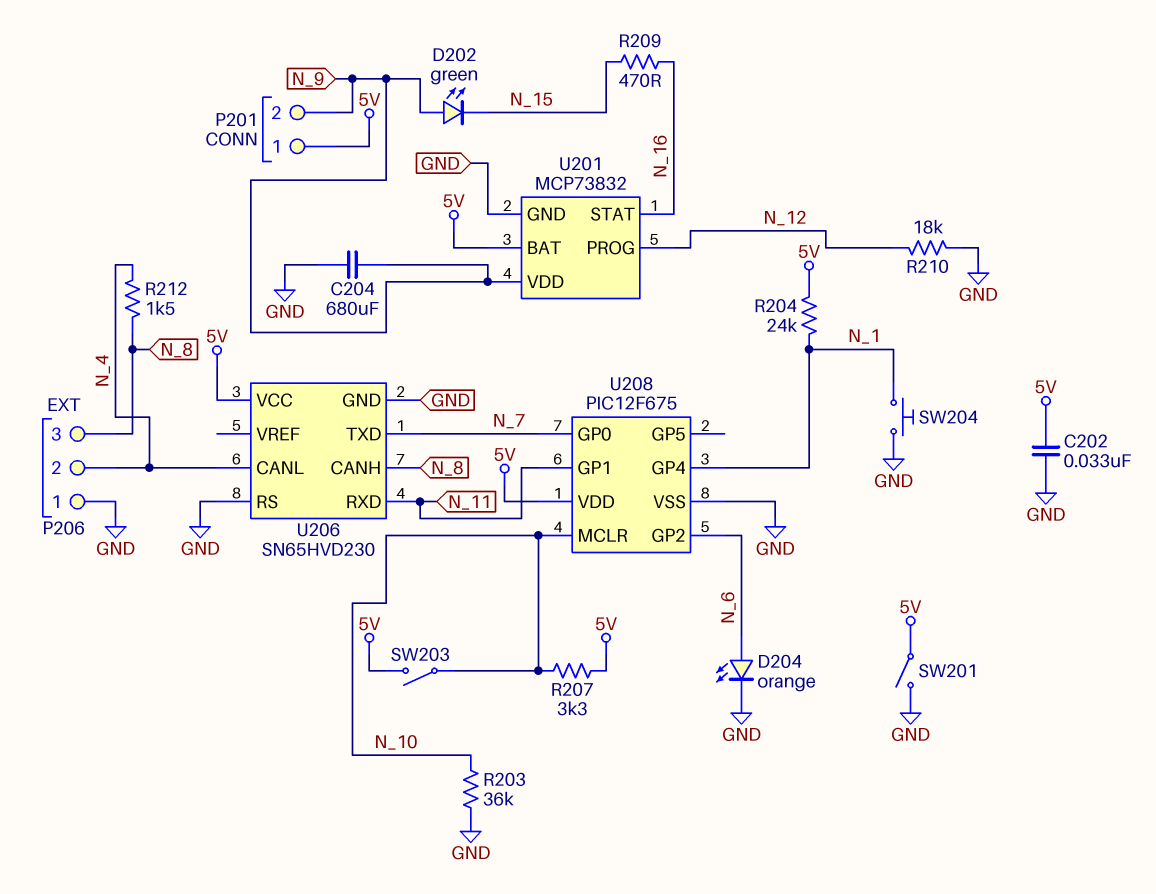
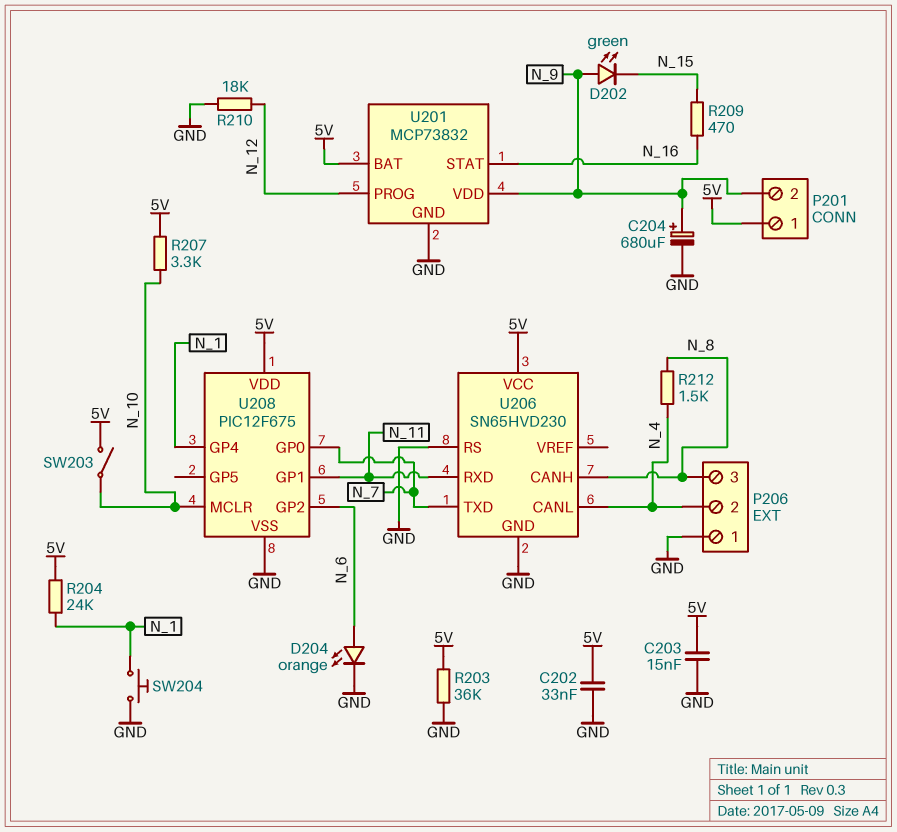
C203: none -> 15nF (5V, GND)
C204: 680uF (GND, N_9) -> 680uF (plus N_9, minus GND)
R203: 36k (GND, N_10) -> 36k (5V, GND)
SW201: switch (5V, GND) -> none

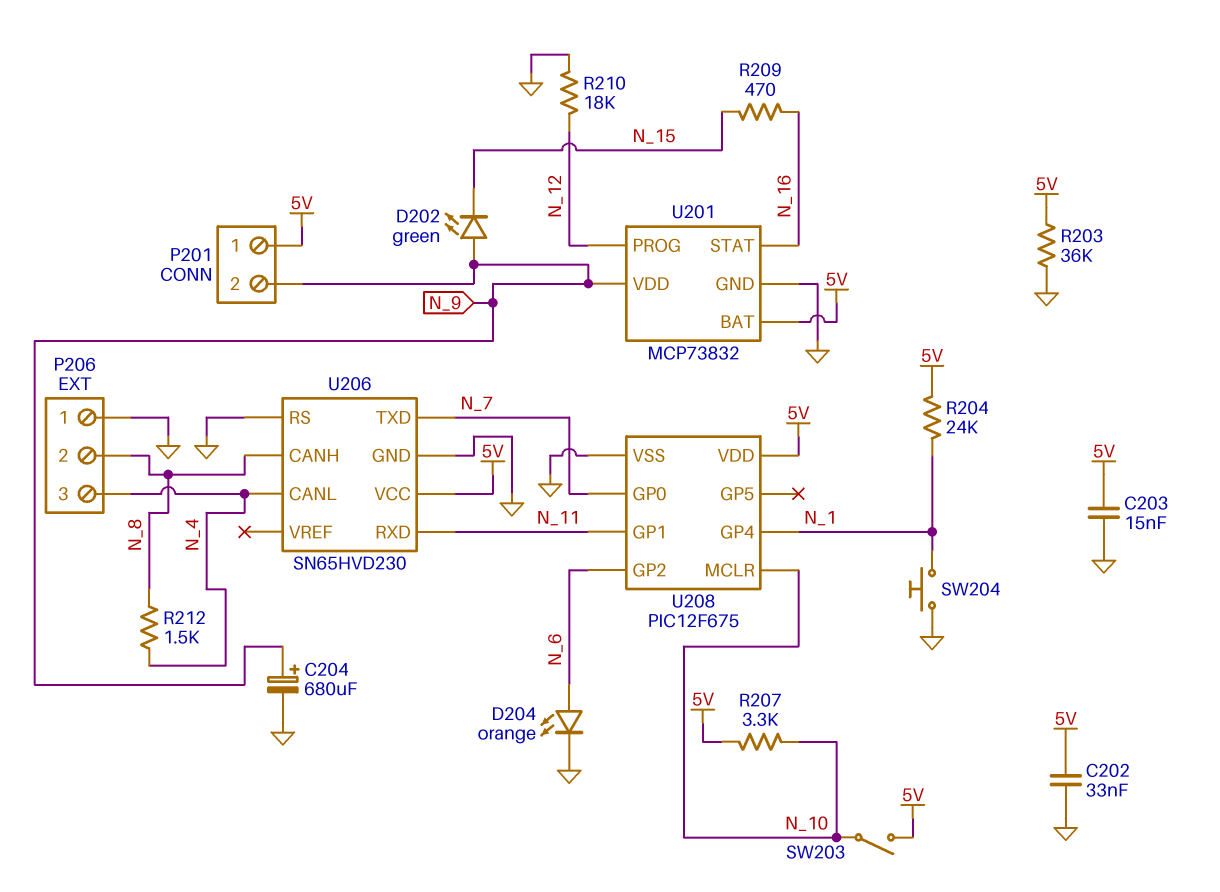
P206 pin 2: N_4 -> N_8
P206 pin 3: N_8 -> N_4

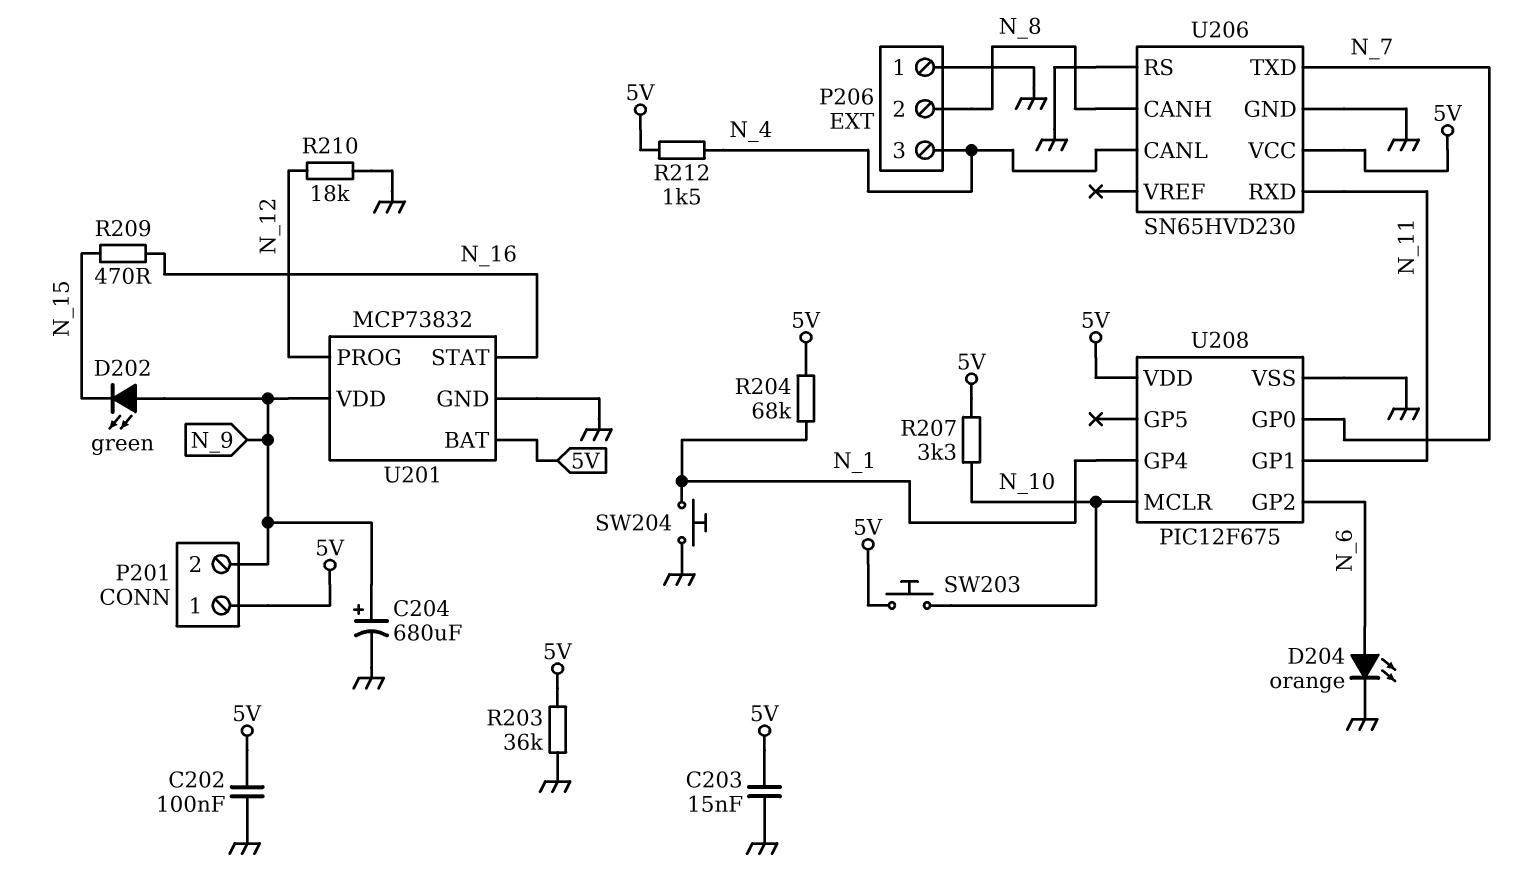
C202: 33nF (5V, GND) -> 100nF (5V, GND)
R204: 24k (5V, N_1) -> 68k (5V, N_1)
R212: 1.5k (N_4, N_8) -> 1.5k (5V, N_4)
SW203: switch (5V, N_10) -> button (5V, N_10)

